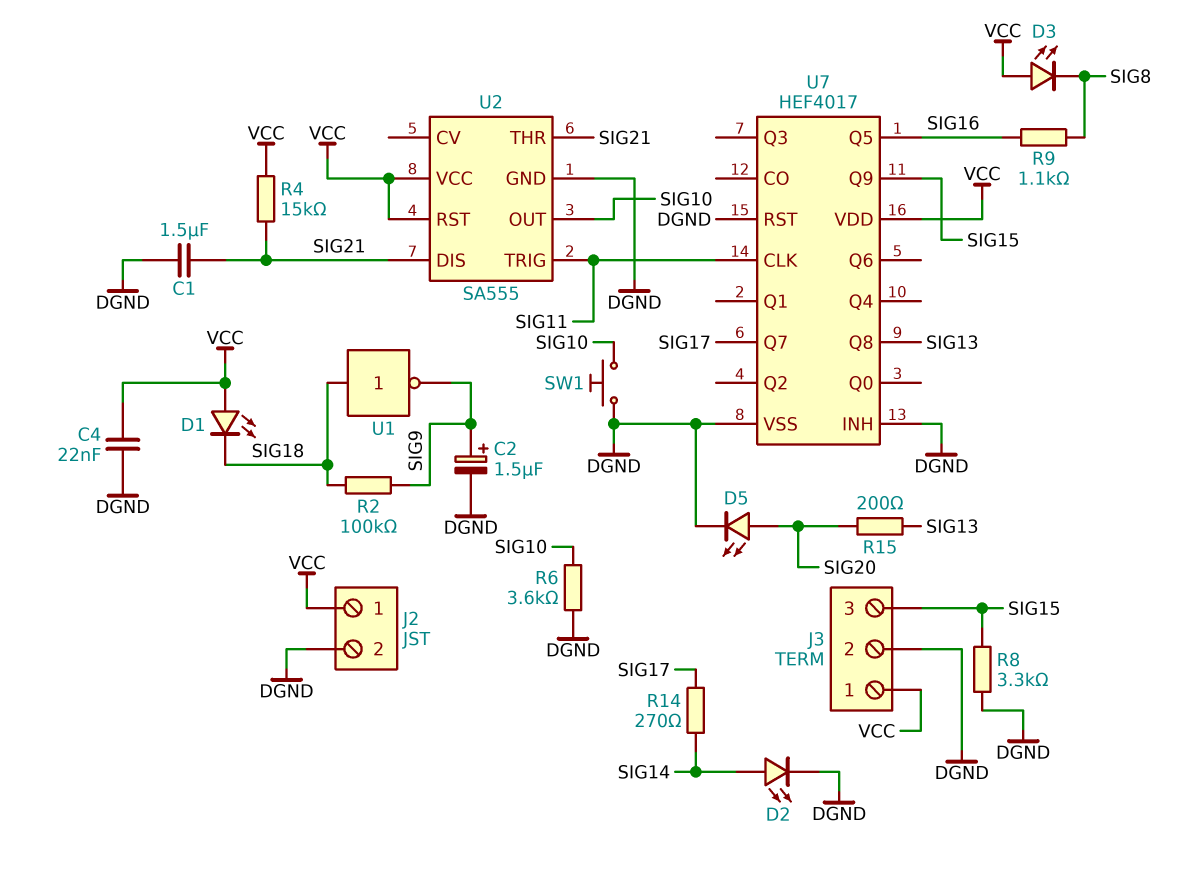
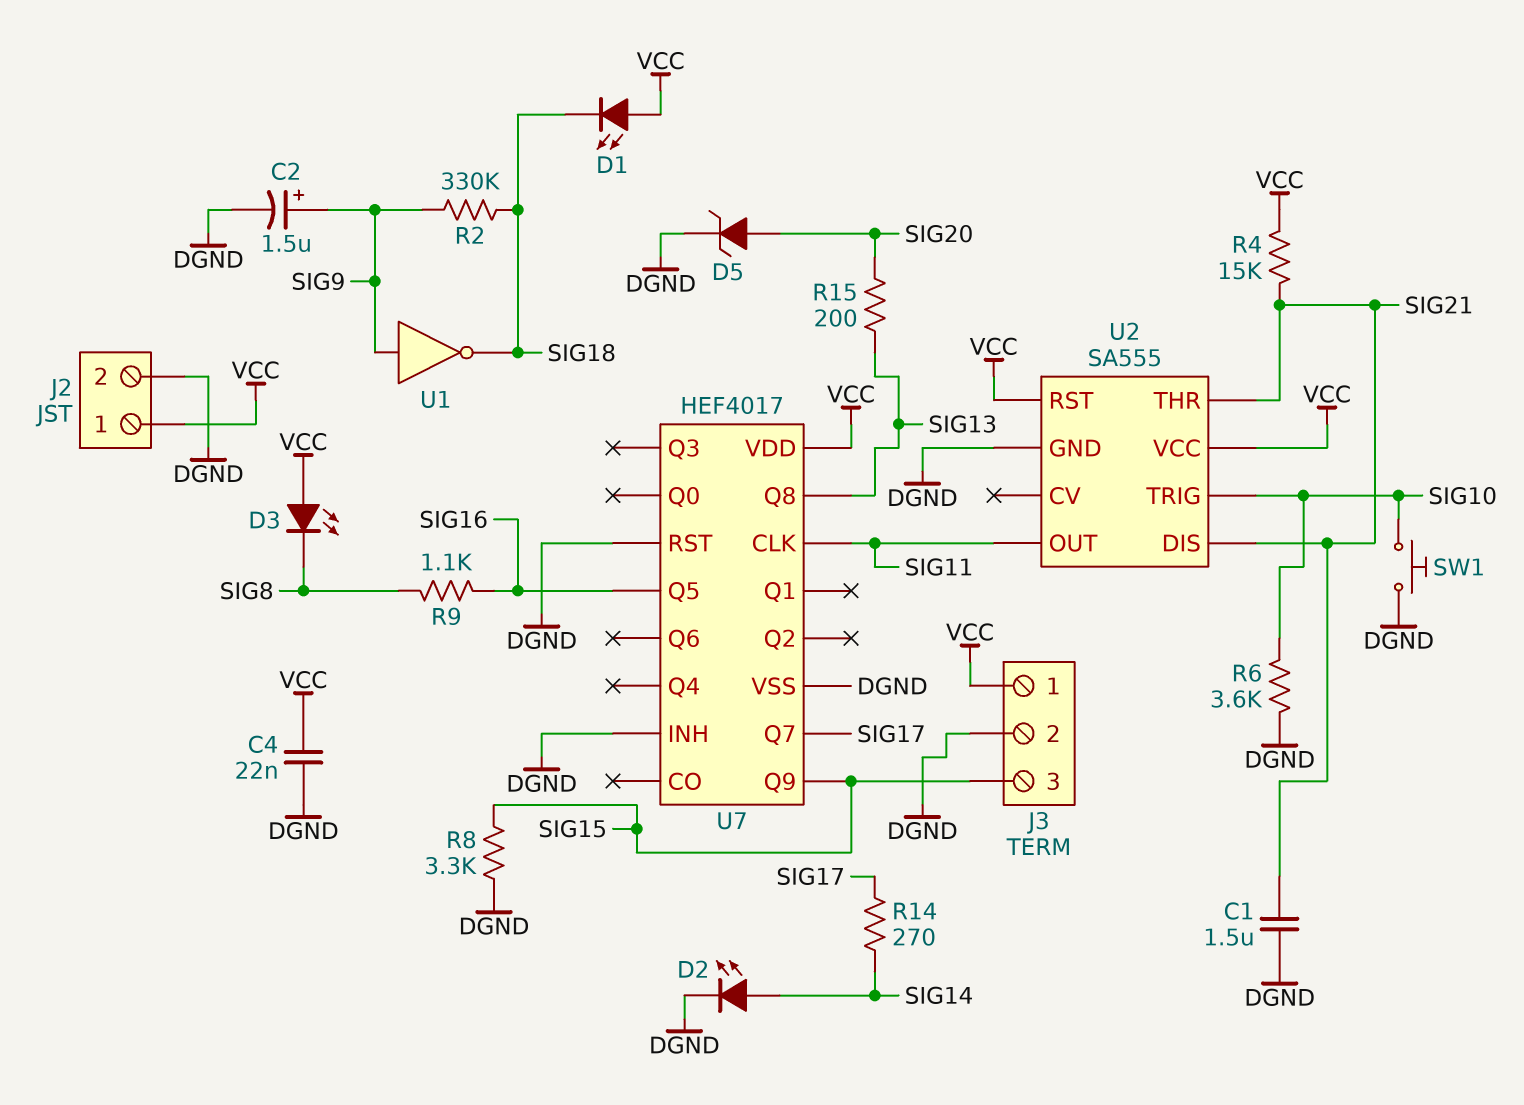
D5: LED (A SIG20, K DGND) -> zener (A SIG20, K DGND)
R2: 100k (SIG9, SIG18) -> 330k (SIG9, SIG18)
U1: NOT (in SIG18, out SIG9) -> NOT (in SIG9, out SIG18)
U2 pin OUT: SIG10 -> SIG11
U2 pin TRIG: SIG11 -> SIG10

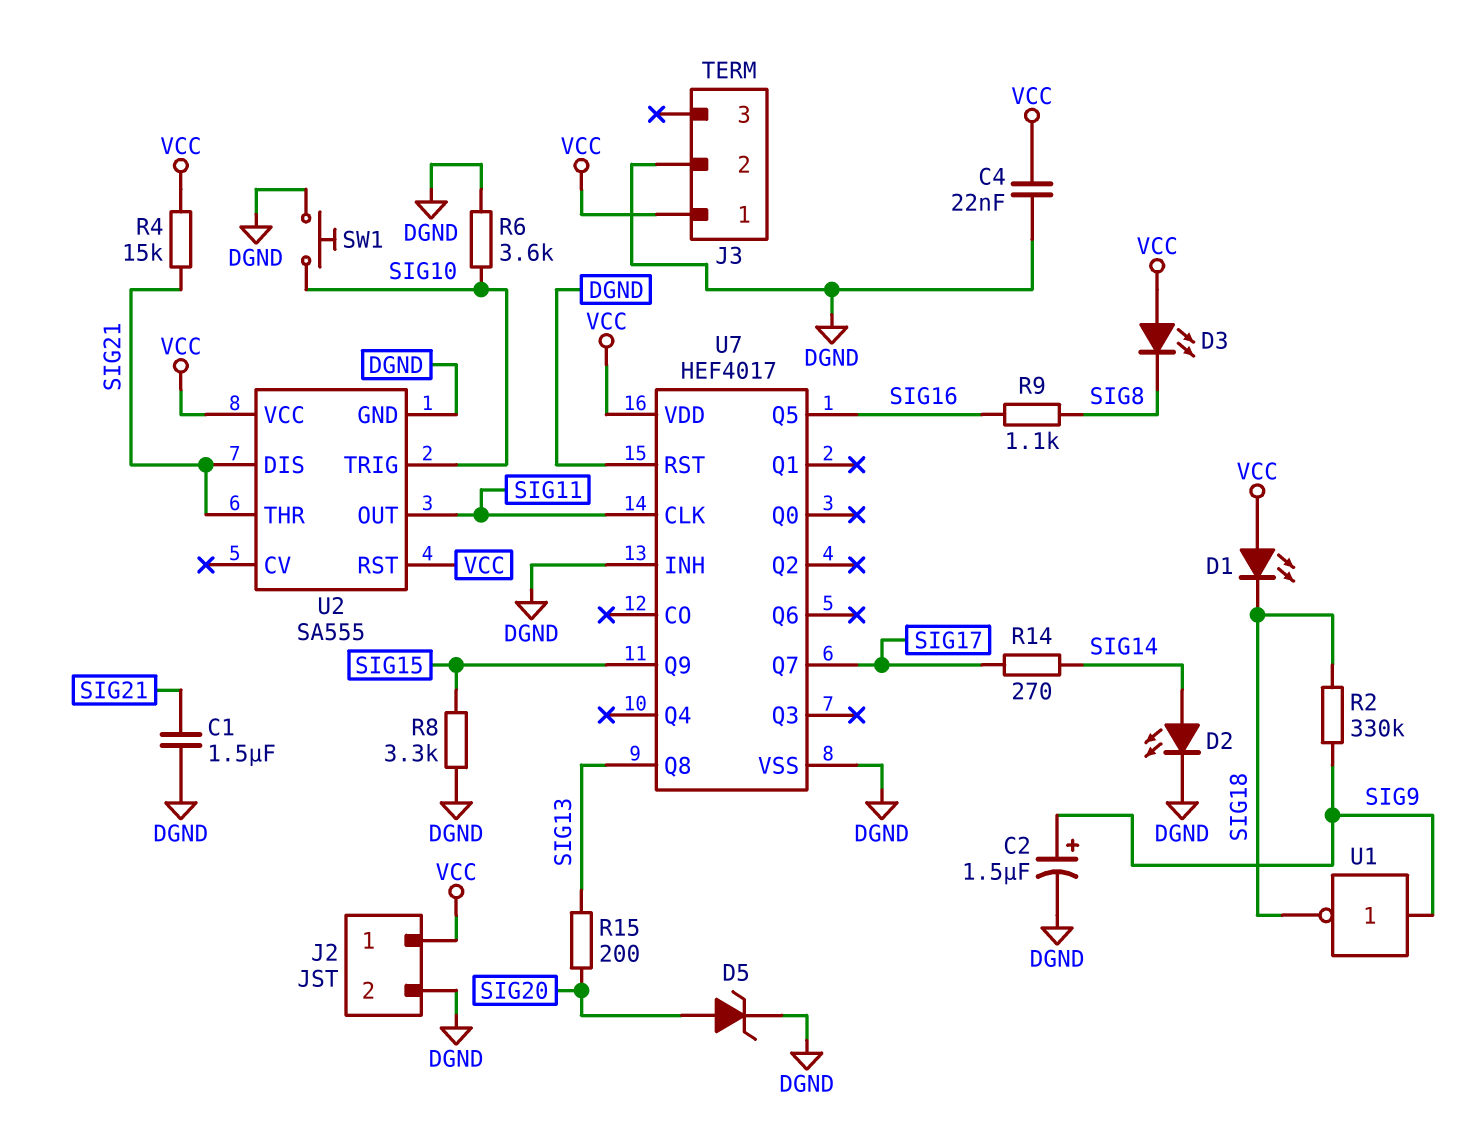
J3 pin 3: SIG15 -> none

